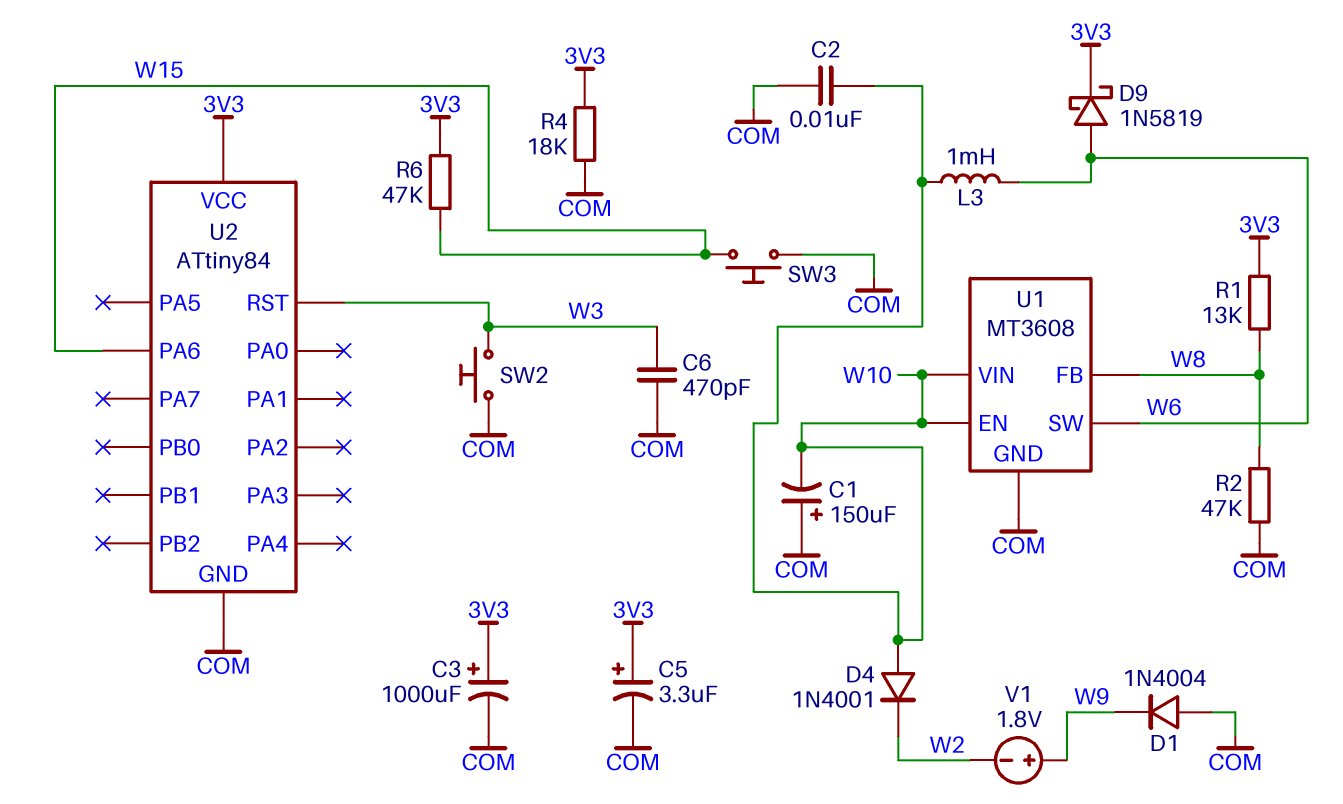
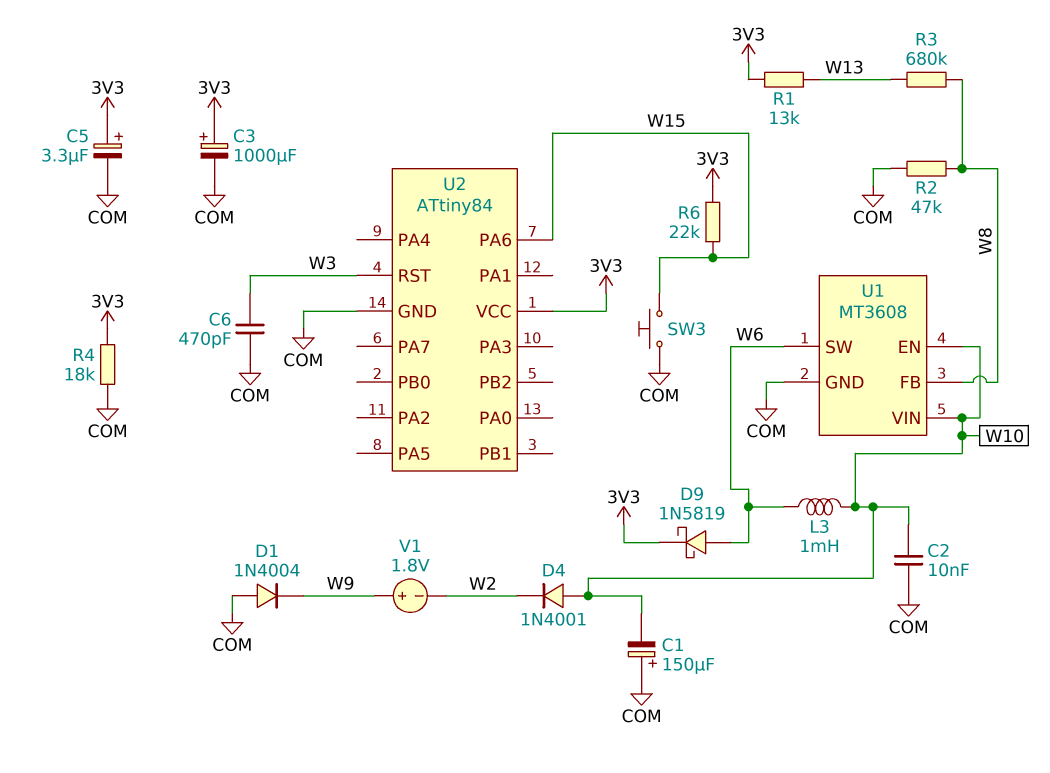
R1: 13k (3V3, W8) -> 13k (3V3, W13)
R3: none -> 680k (W8, W13)
R6: 47k (3V3, W15) -> 22k (3V3, W15)
SW2: button (COM, W3) -> none

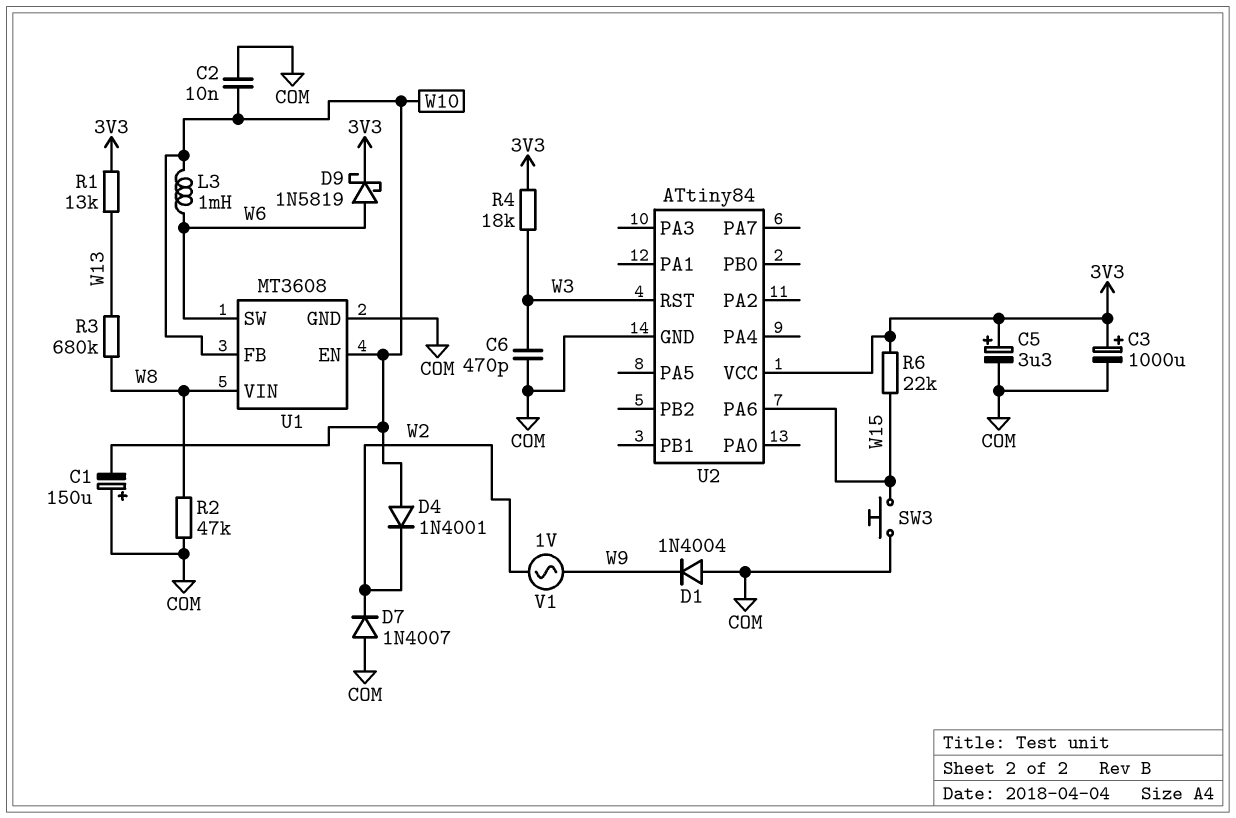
D7: none -> diode 1N4007 (A COM, K W2)
R4: 18k (3V3, COM) -> 18k (3V3, W3)
U1 pin FB: W8 -> W10
U1 pin VIN: W10 -> W8
V1: 1.8V (plus W9, minus W2) -> AC 1V (W2, W9)

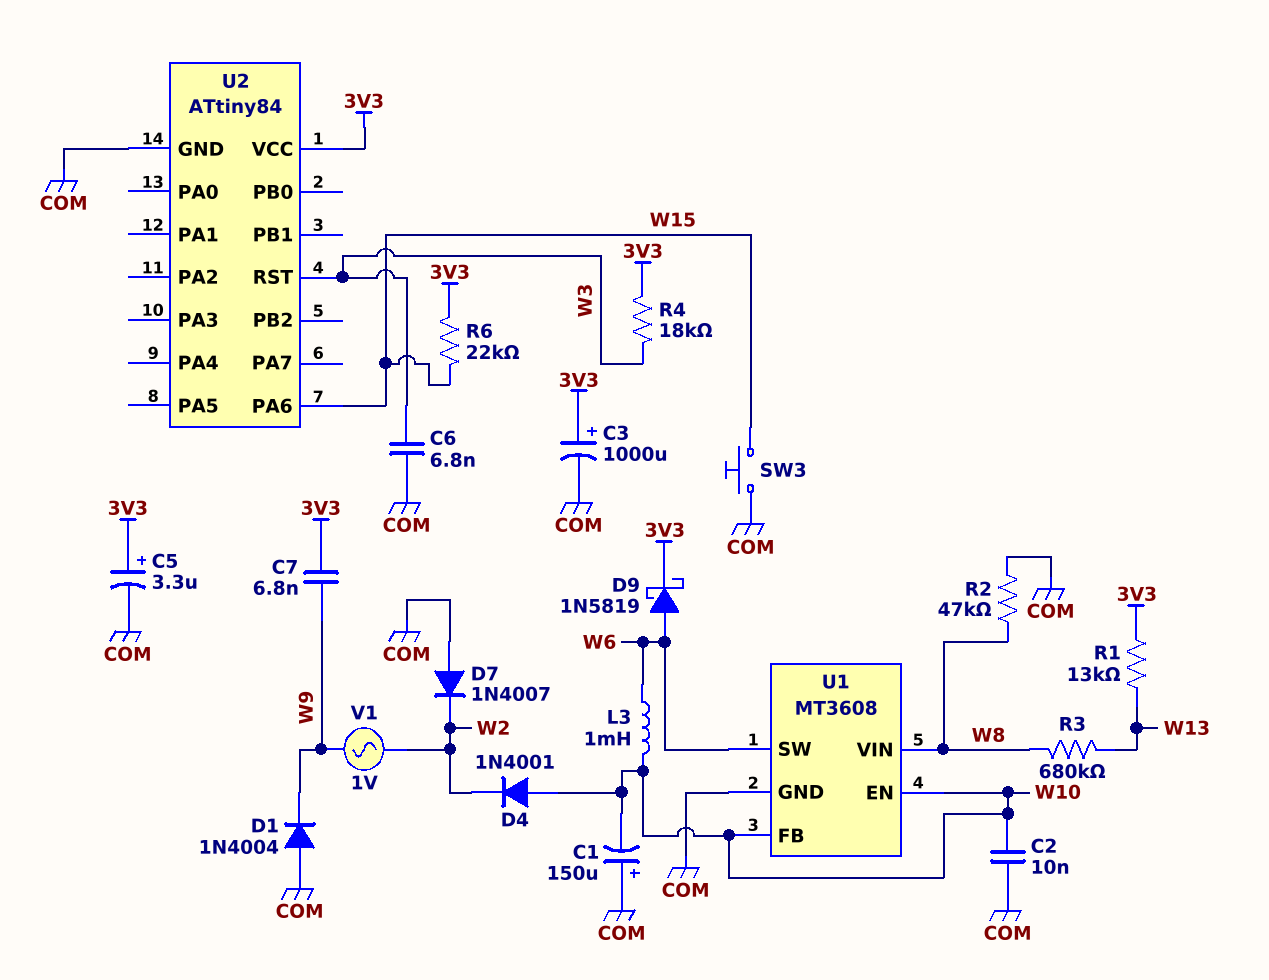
C6: 470pF (COM, W3) -> 6.8nF (COM, W3)
C7: none -> 6.8nF (3V3, W9)

